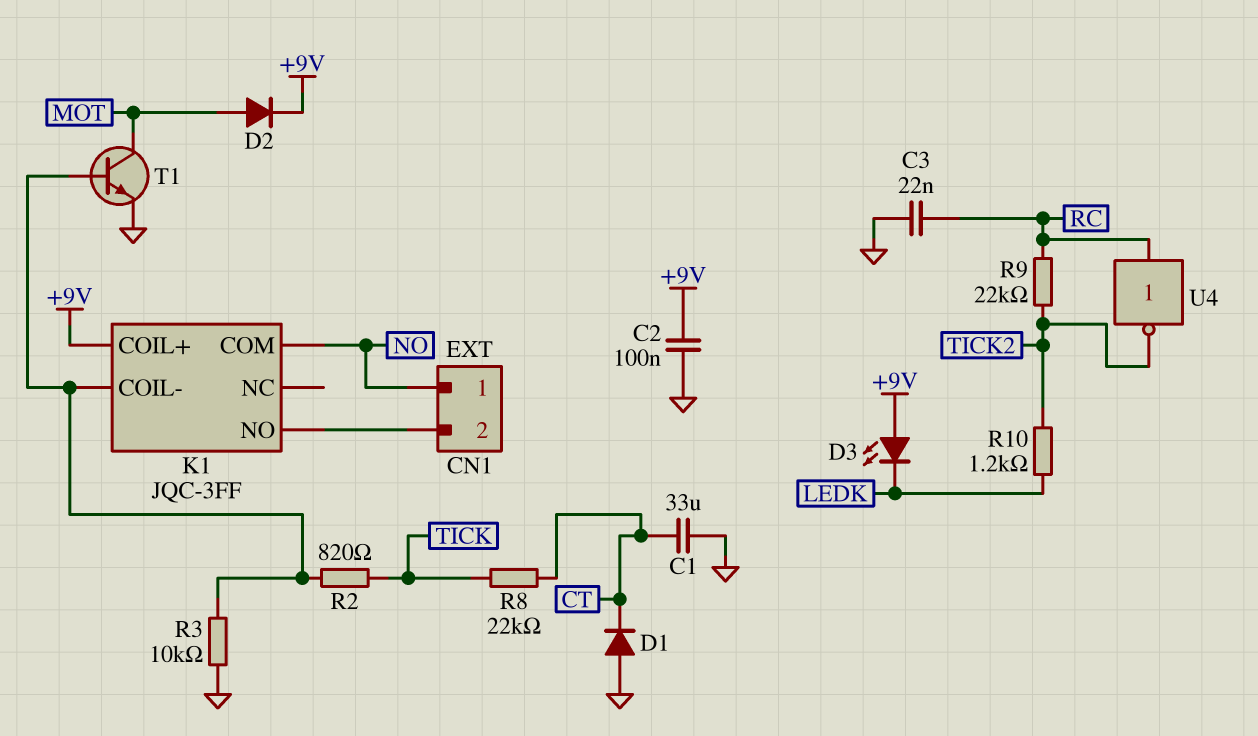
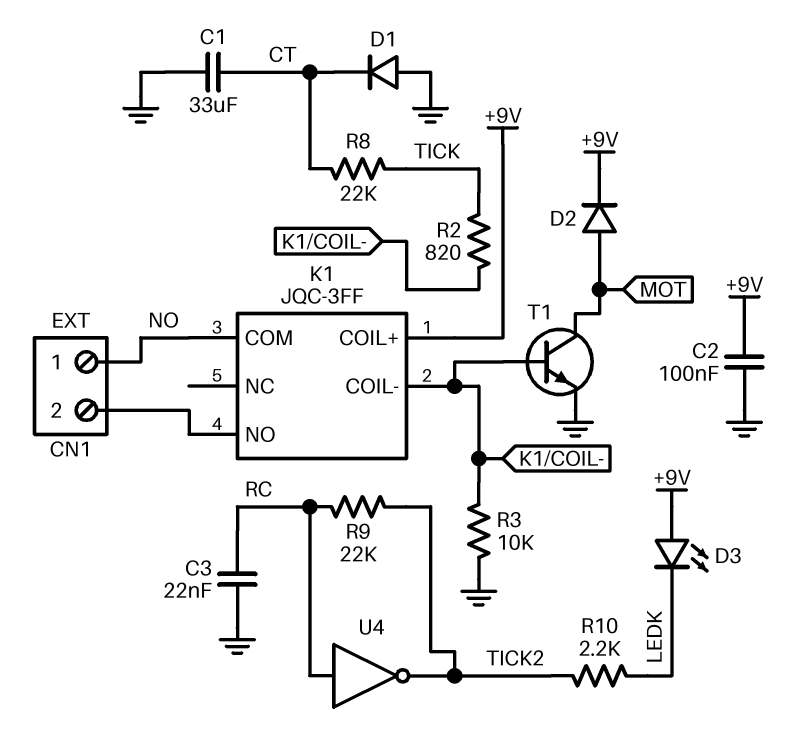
R10: 1.2k (LEDK, TICK2) -> 2.2k (LEDK, TICK2)

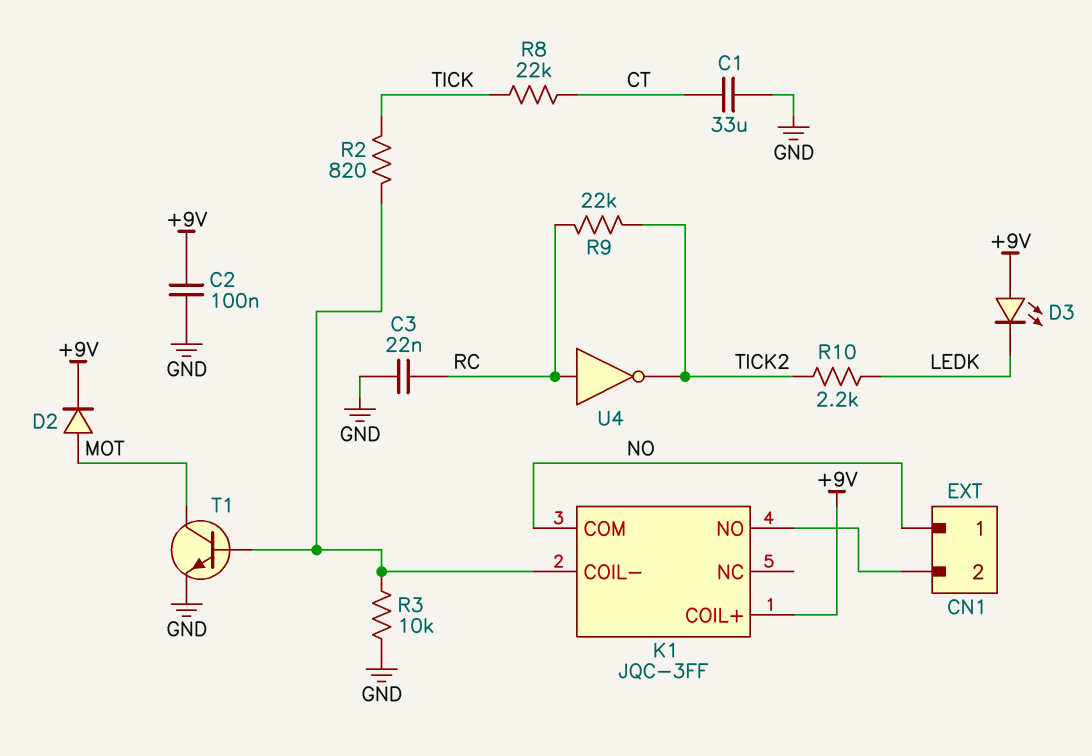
D1: diode (A GND, K CT) -> none

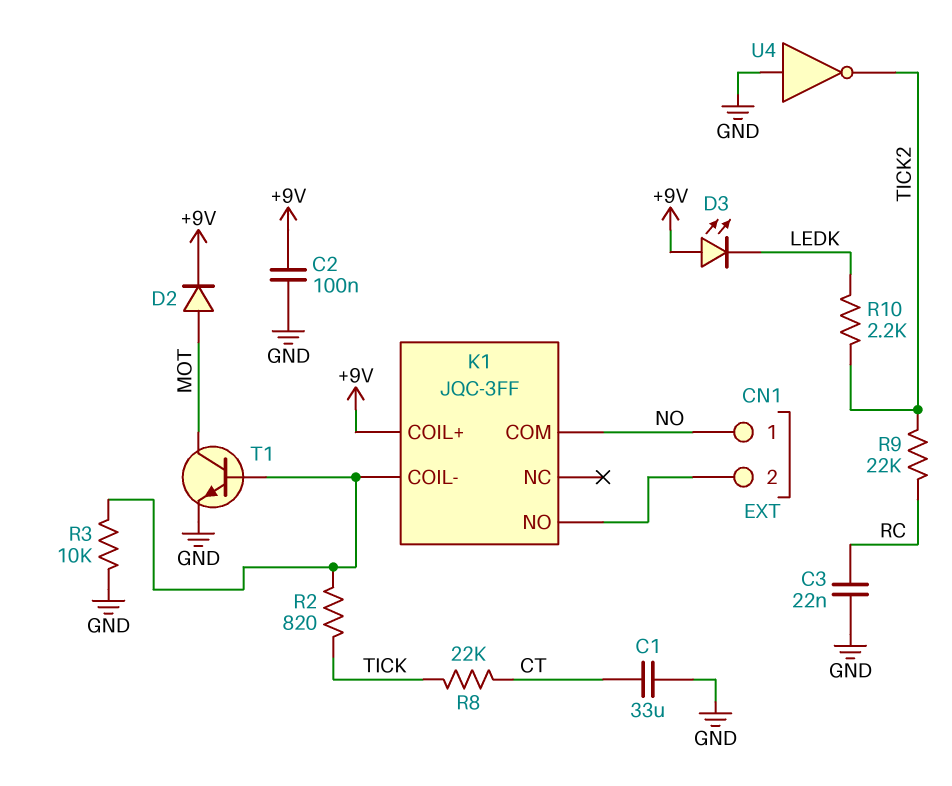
U4: NOT (in RC, out TICK2) -> NOT (in GND, out TICK2)

